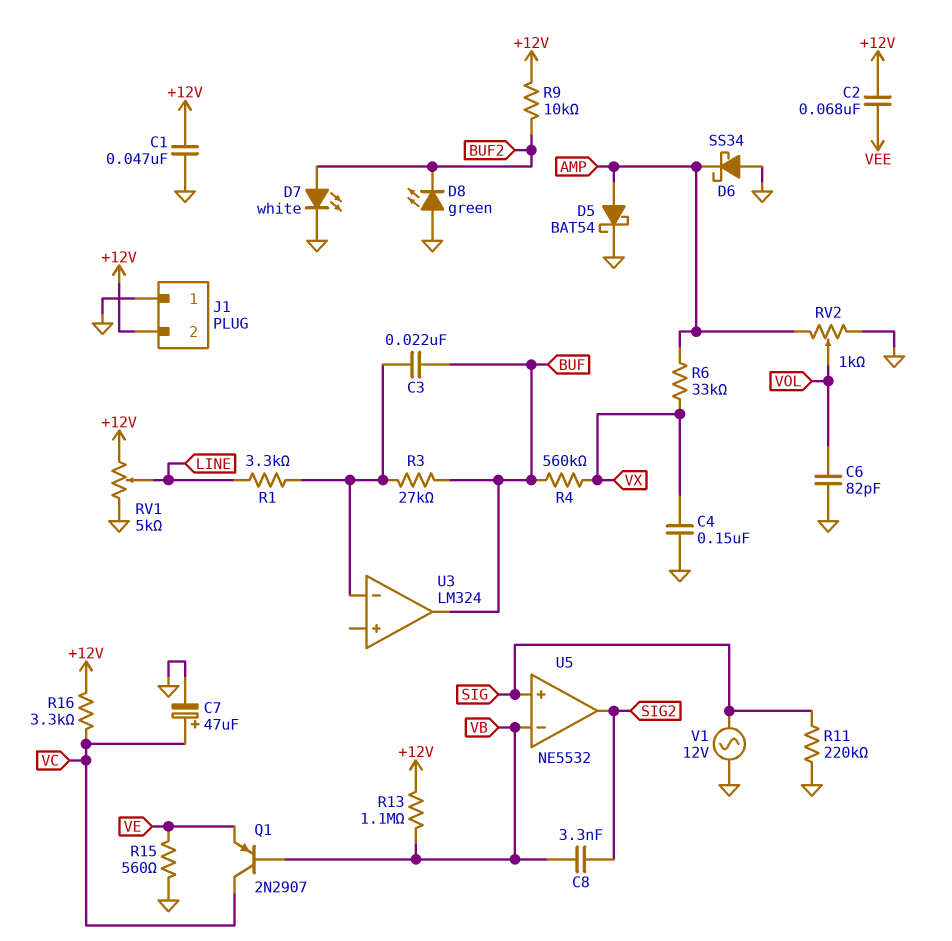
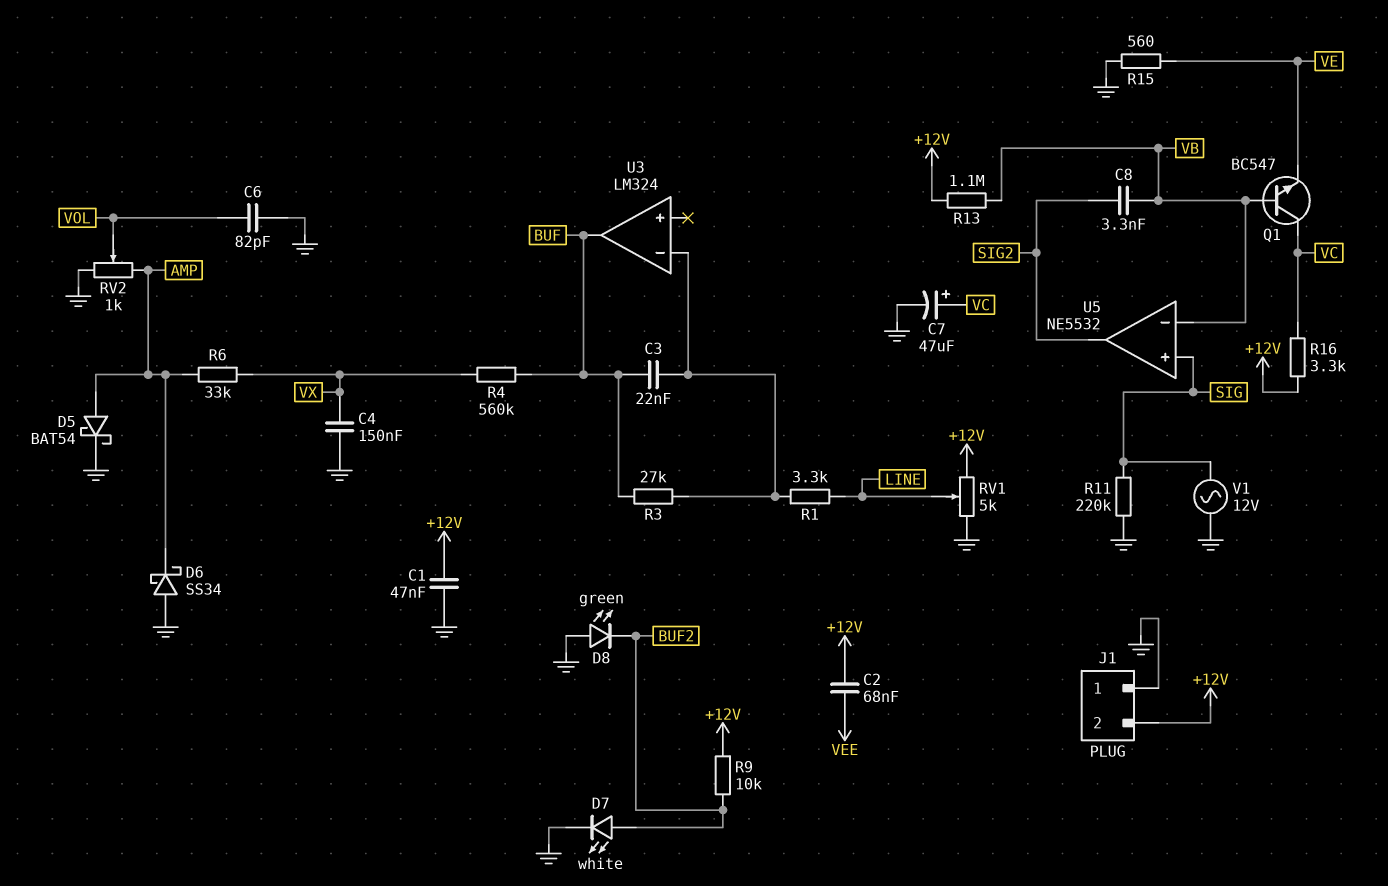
Q1: PNP 2N2907 (B VB, C VC, E VE) -> NPN BC547 (B VB, C VC, E VE)

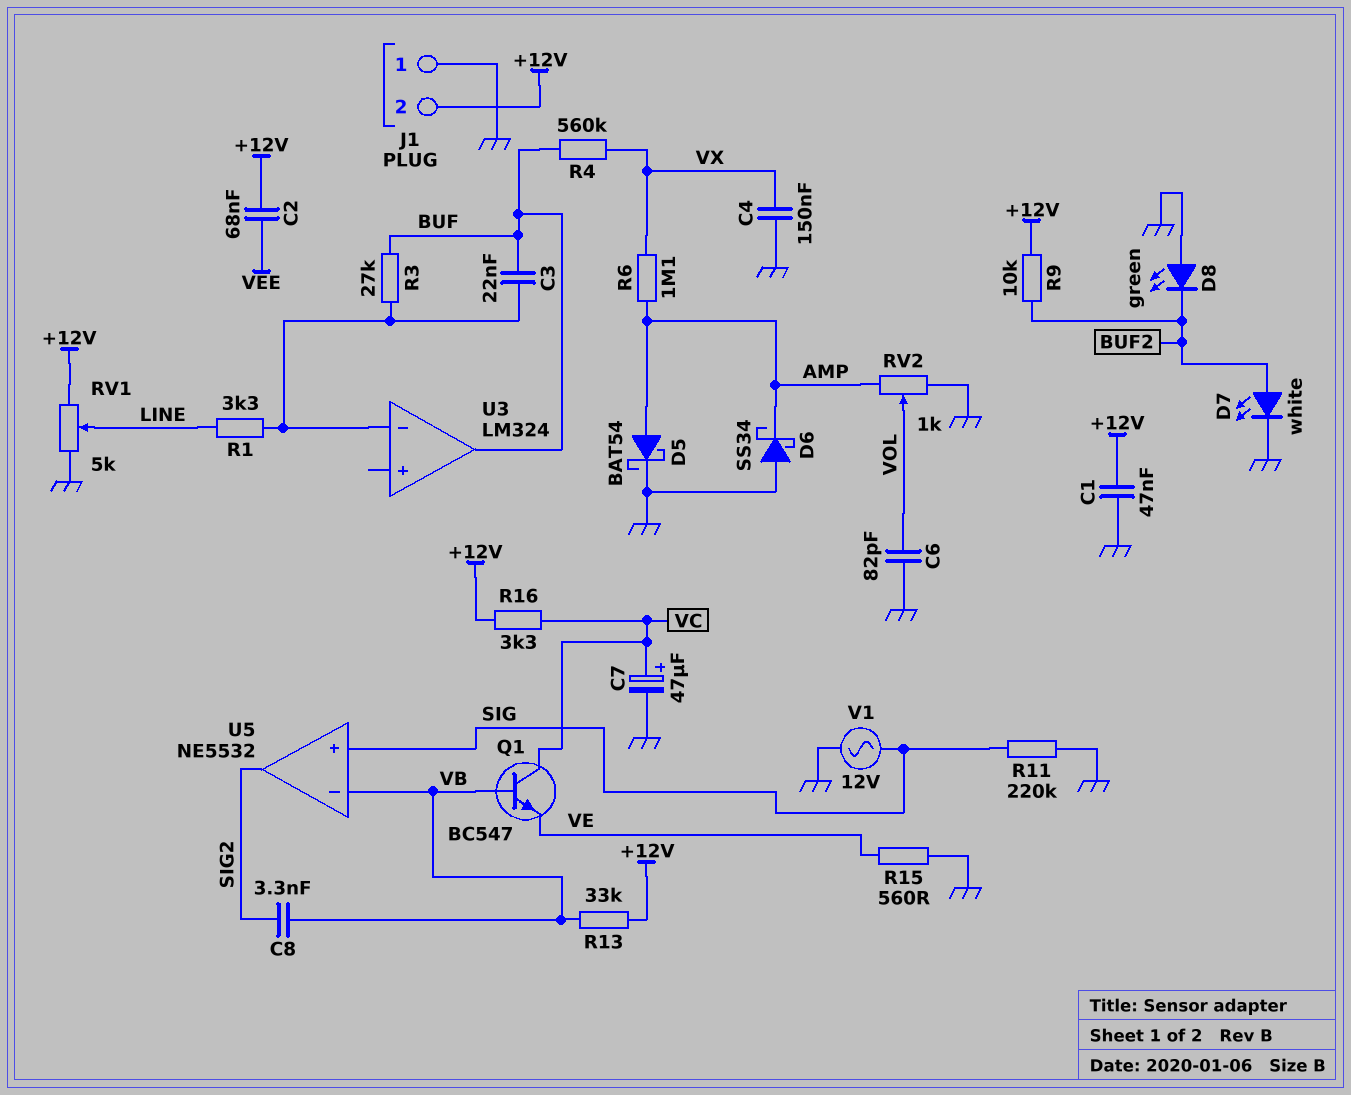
R6: 33k (AMP, VX) -> 1.1M (AMP, VX)
R13: 1.1M (+12V, VB) -> 33k (+12V, VB)

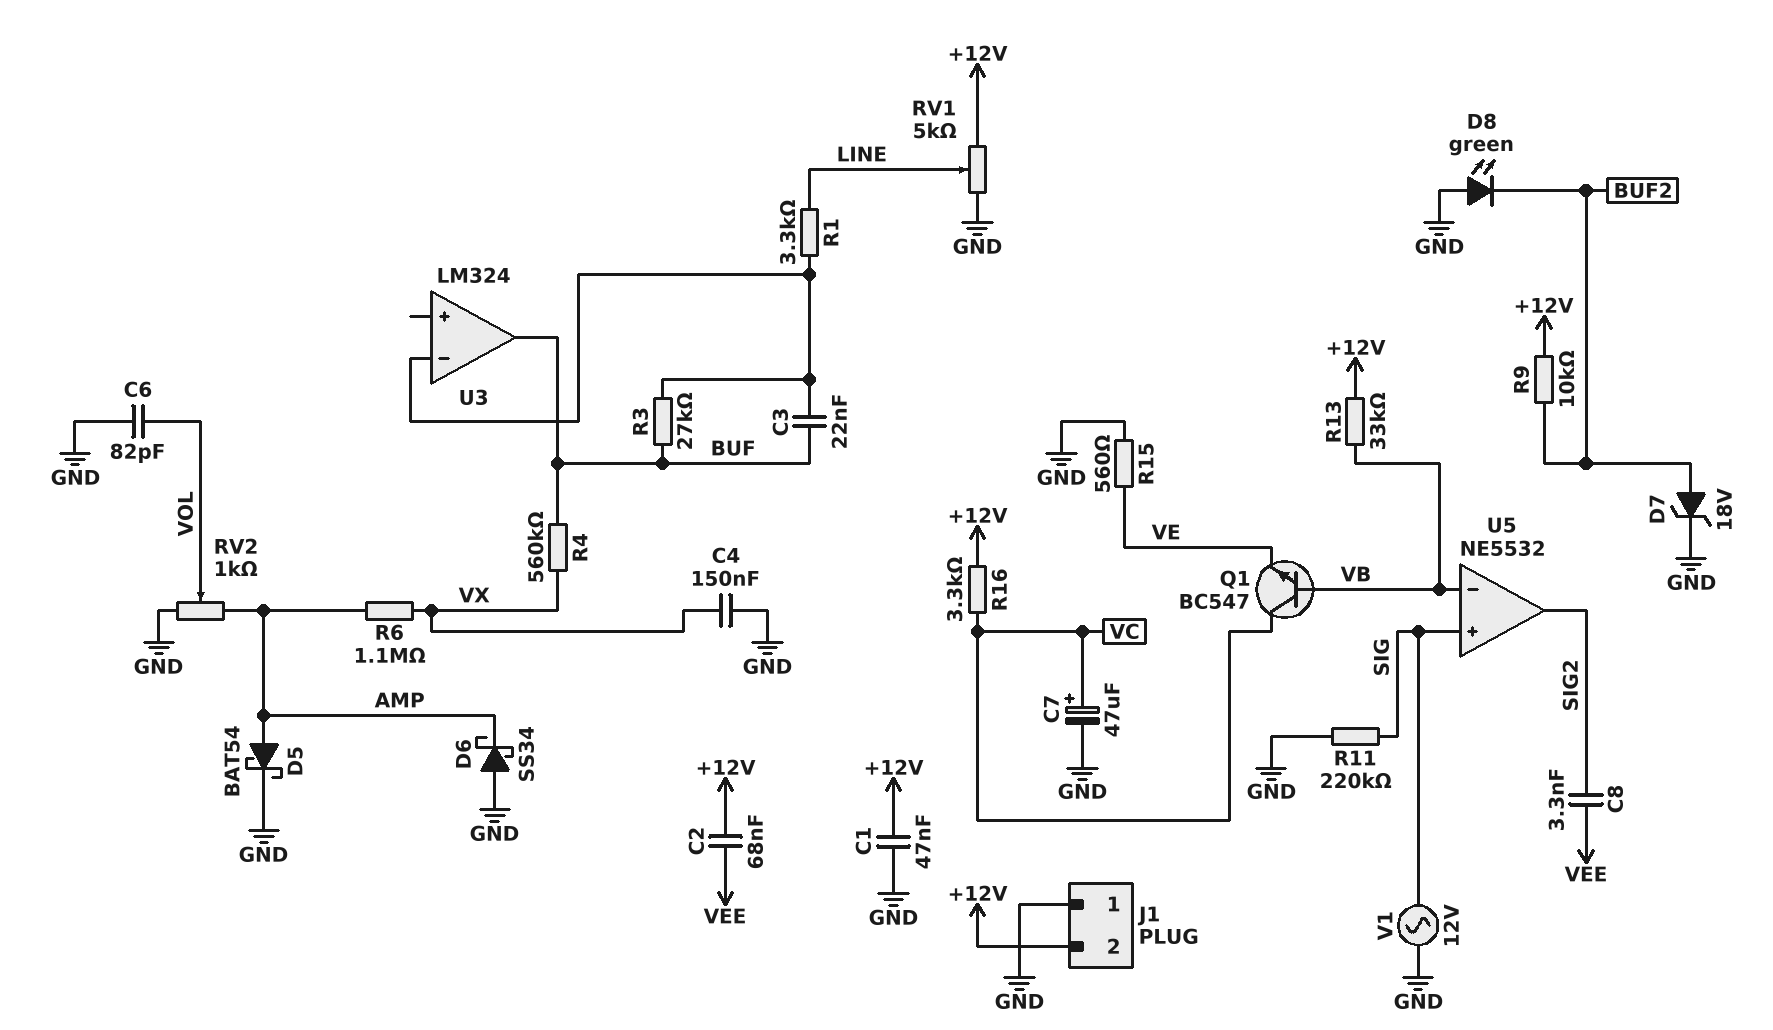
C8: 3.3nF (SIG2, VB) -> 3.3nF (SIG2, VEE)
D7: LED white (A BUF2, K GND) -> zener 18V (A BUF2, K GND)

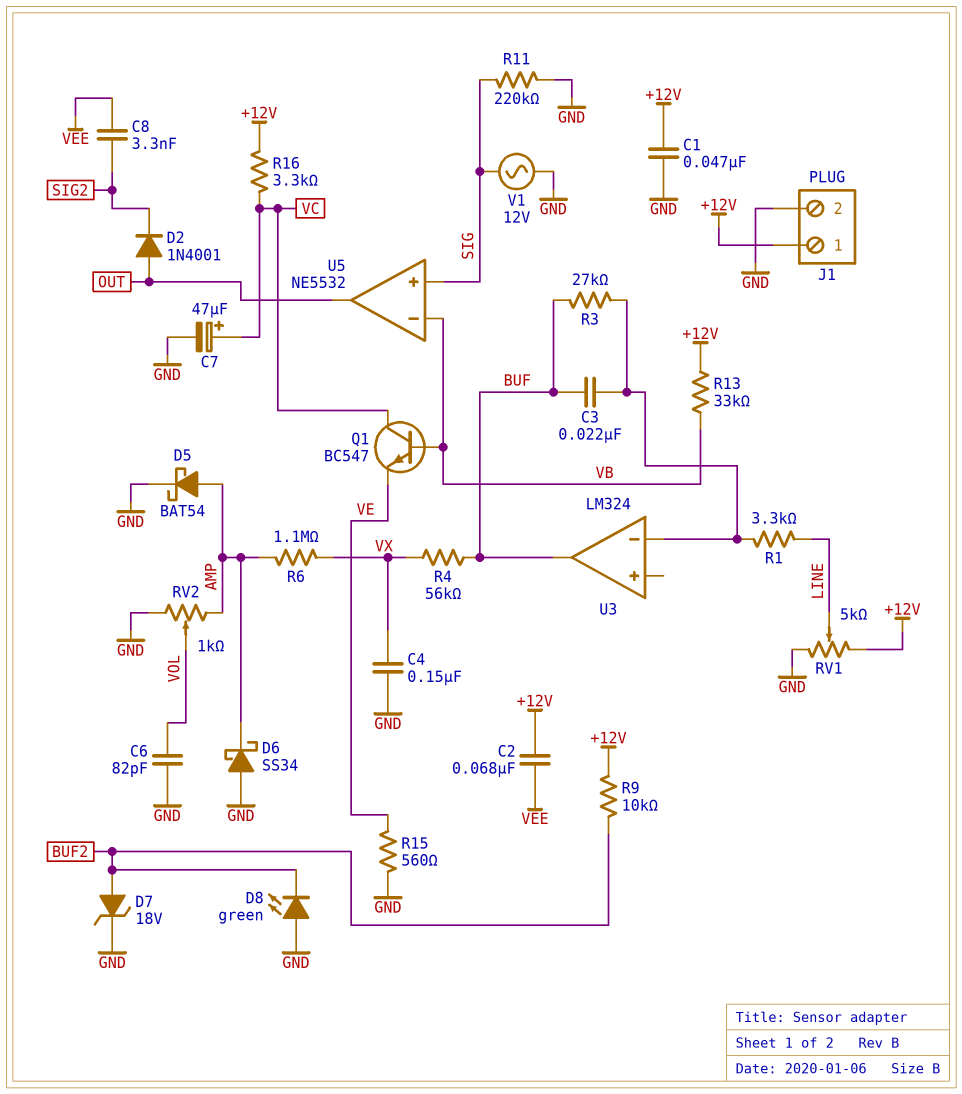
D2: none -> diode 1N4001 (A OUT, K SIG2)
J1 pin 1: GND -> +12V
J1 pin 2: +12V -> GND
R4: 560k (BUF, VX) -> 56k (BUF, VX)
U5 pin out: SIG2 -> OUT

